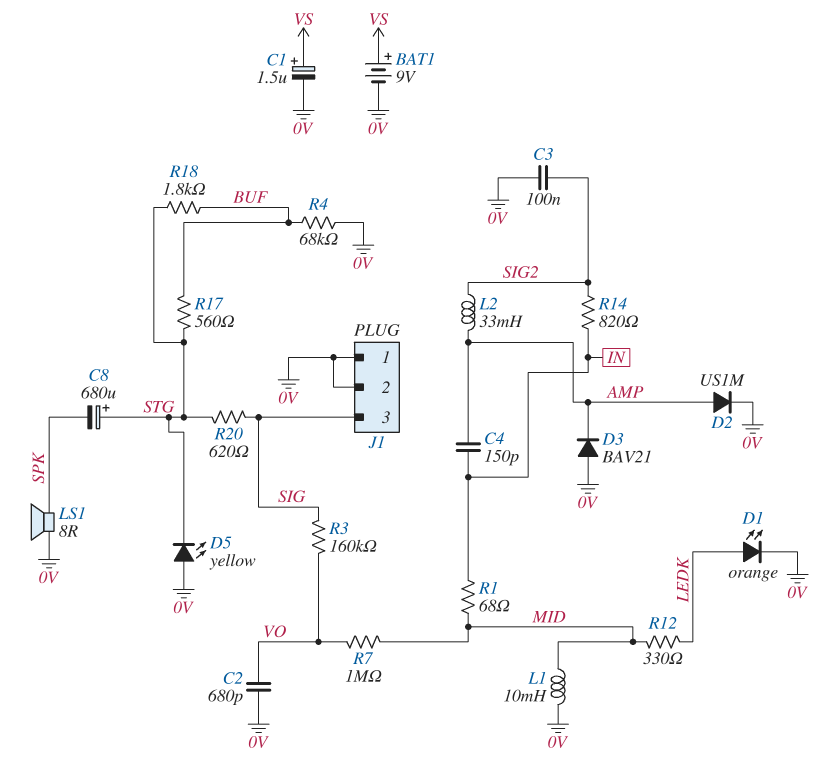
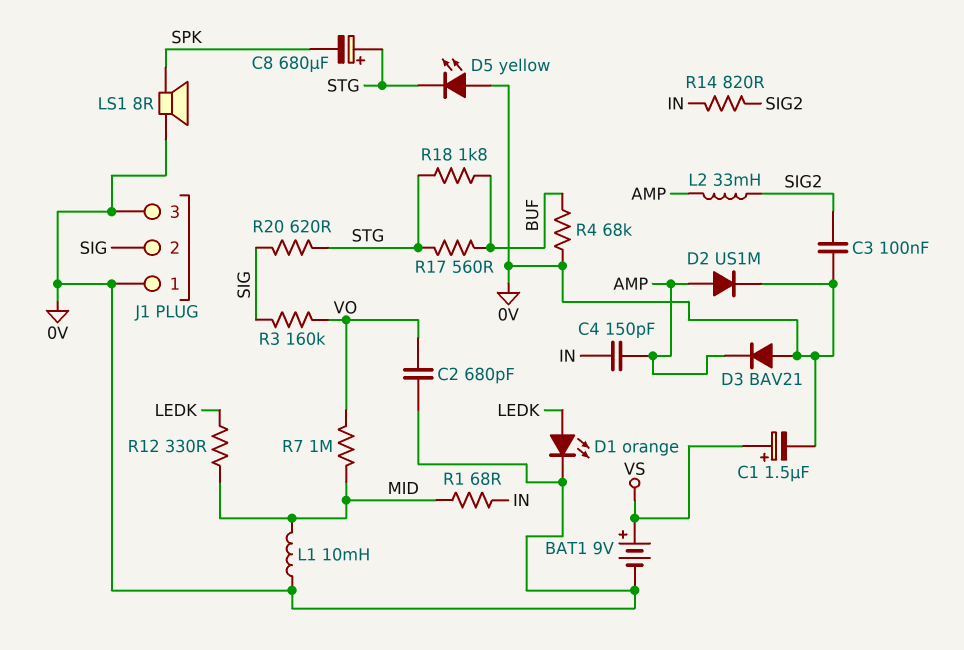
J1 pin 2: 0V -> SIG
J1 pin 3: SIG -> 0V

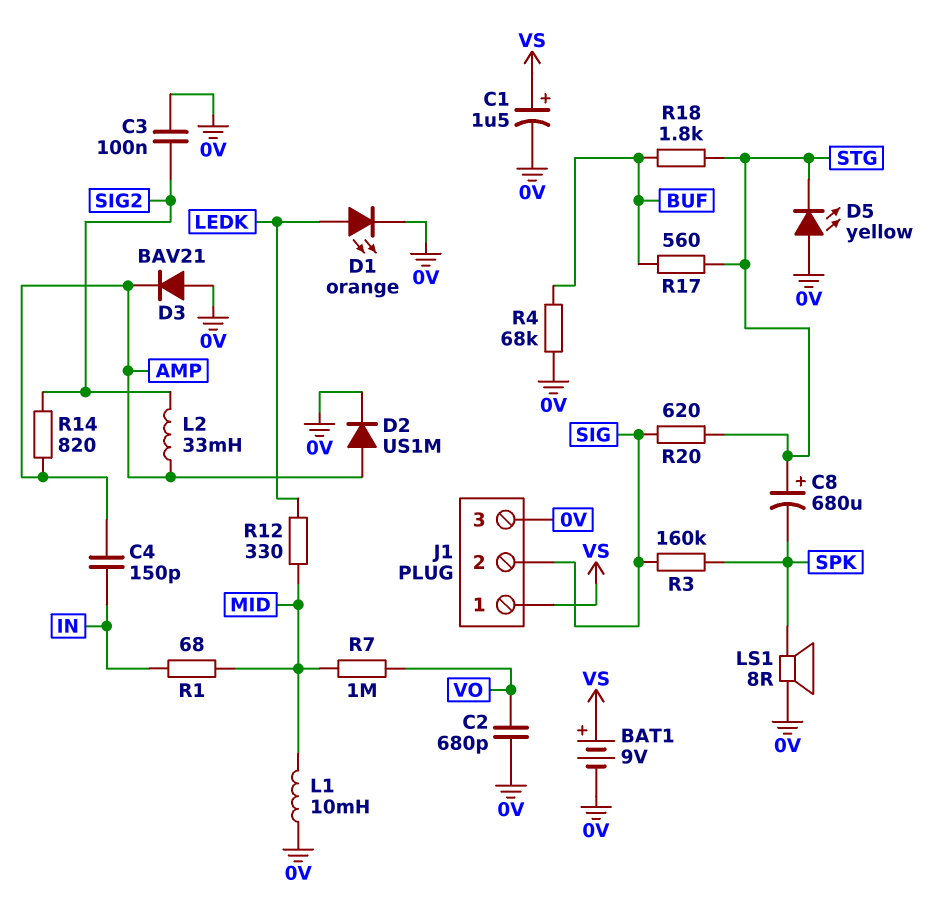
J1 pin 1: 0V -> VS
R3: 160k (SIG, VO) -> 160k (SIG, SPK)
R14: 820 (IN, SIG2) -> 820 (AMP, SIG2)

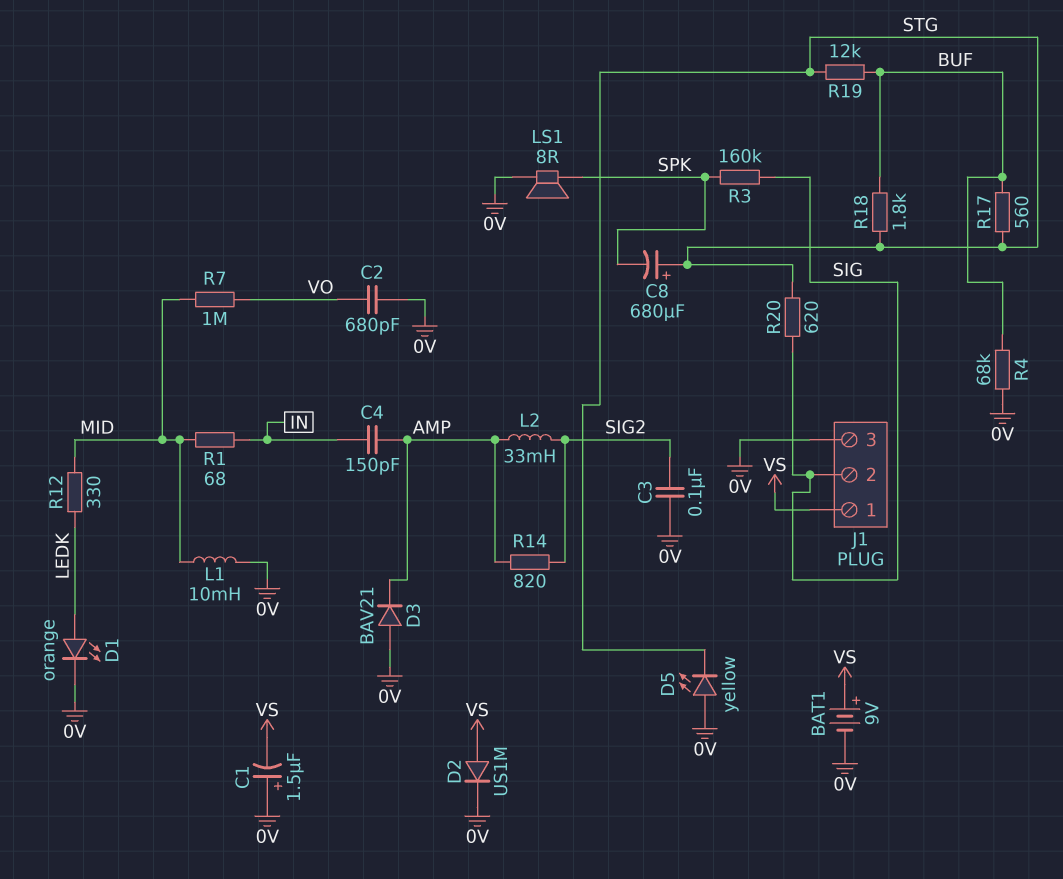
C1: 1.5uF (plus VS, minus 0V) -> 1.5uF (plus 0V, minus VS)
D2: diode US1M (A AMP, K 0V) -> diode US1M (A VS, K 0V)
R19: none -> 12k (BUF, STG)

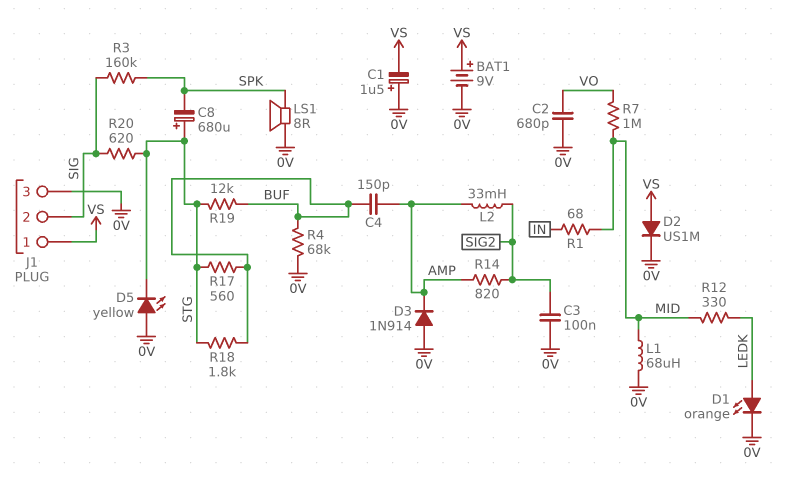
C4: 150pF (AMP, IN) -> 150pF (AMP, BUF)
D3: diode BAV21 (A 0V, K AMP) -> diode 1N914 (A 0V, K AMP)
L1: 10mH (0V, MID) -> 68uH (0V, MID)

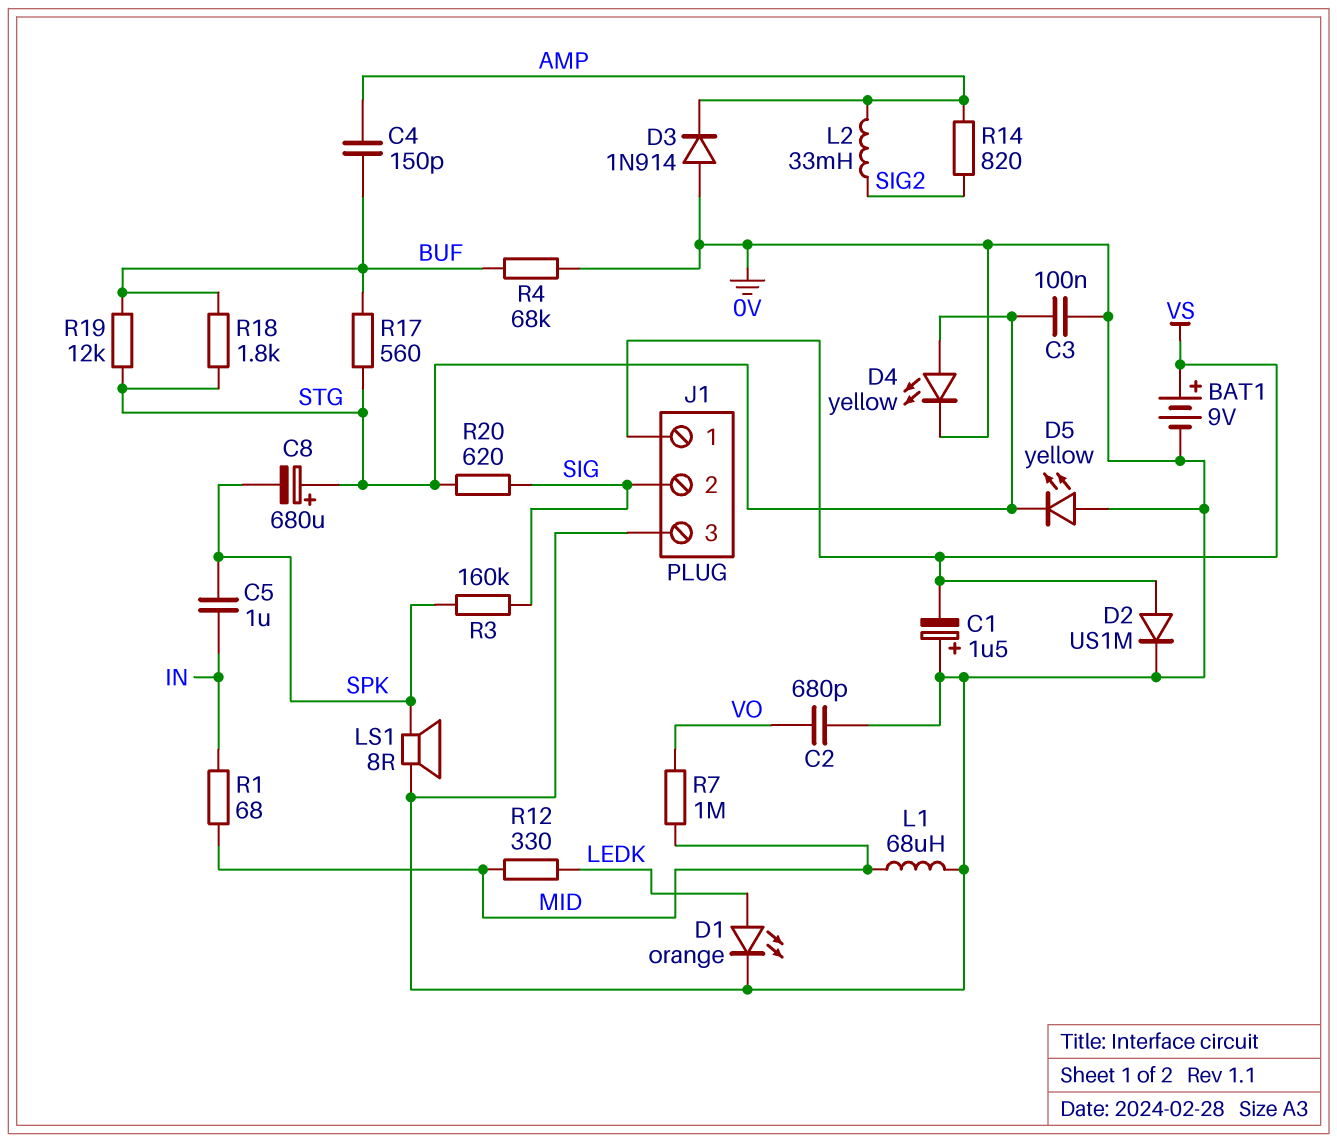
C3: 100nF (0V, SIG2) -> 100nF (0V, STG)
C5: none -> 1uF (IN, SPK)
D4: none -> LED yellow (A STG, K 0V)

